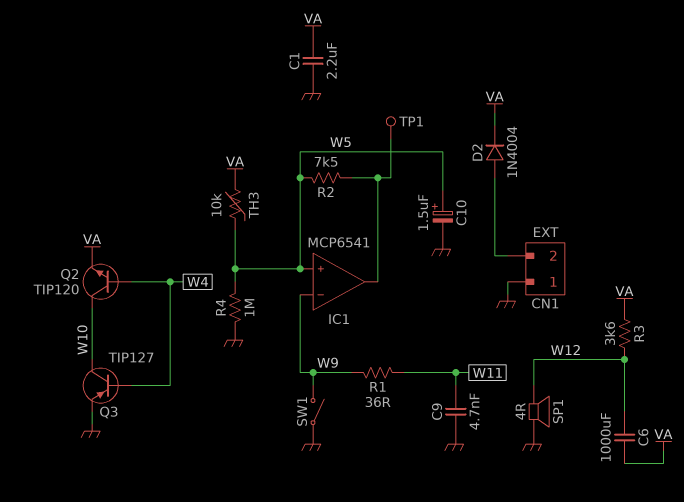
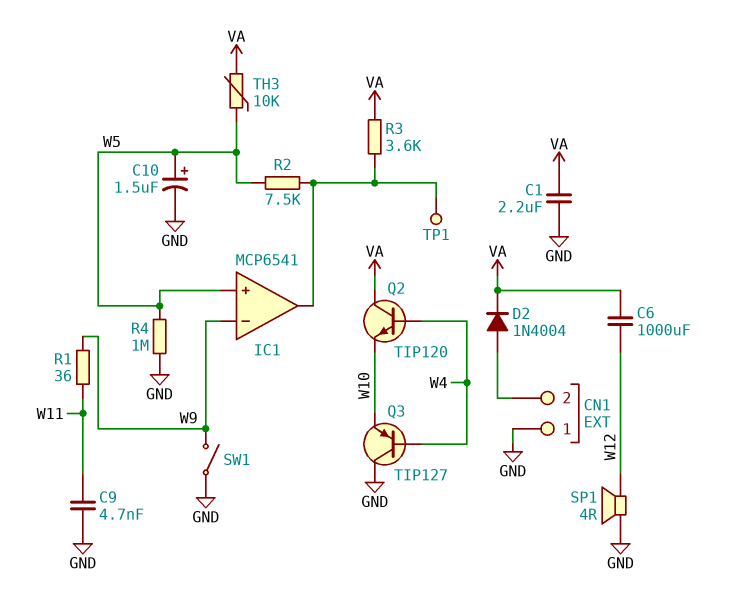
Q2: NPN TIP120 (B W4, C W10, E VA) -> NPN TIP120 (B W4, C VA, E W10)
Q3: PNP TIP127 (B W4, C W10, E GND) -> PNP TIP127 (B W4, C GND, E W10)
R3: 3.6k (VA, W12) -> 3.6k (IC1/out, VA)

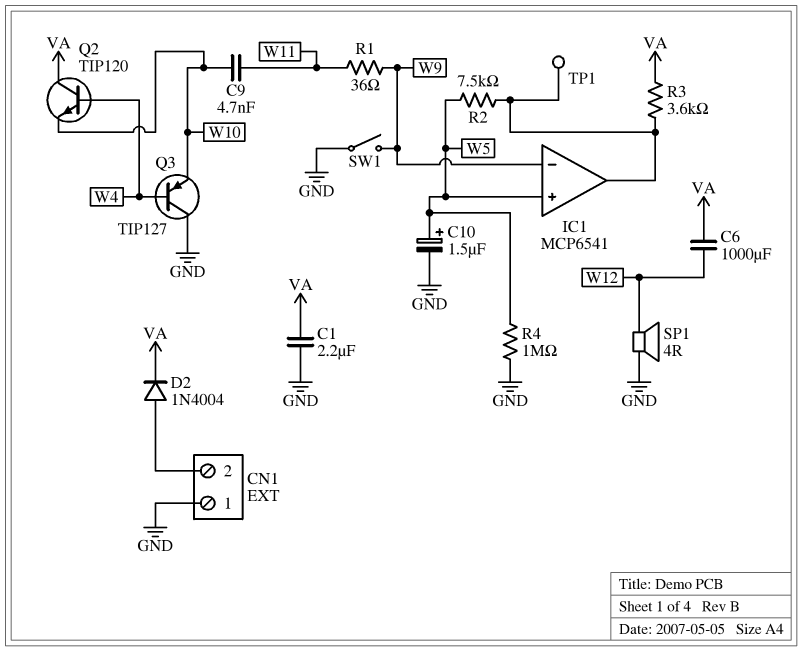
C9: 4.7nF (GND, W11) -> 4.7nF (W10, W11)
TH3: 10k (VA, W5) -> none

